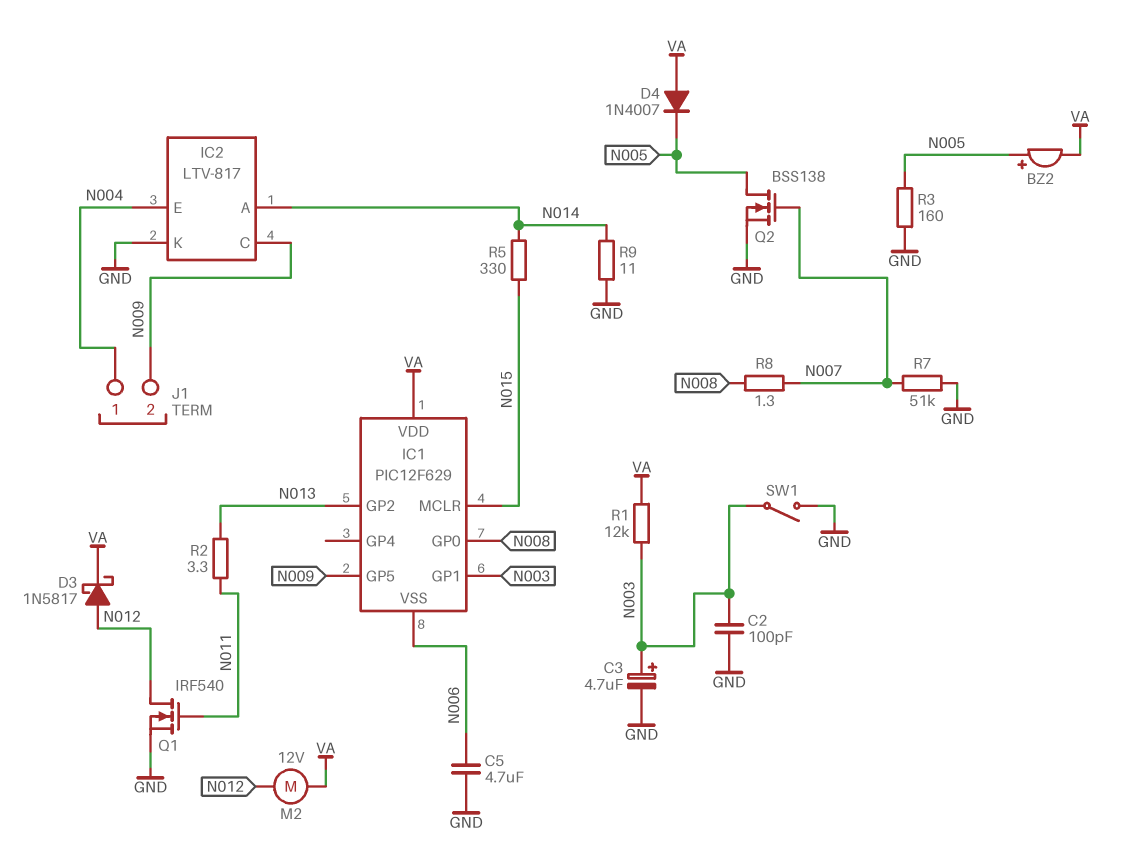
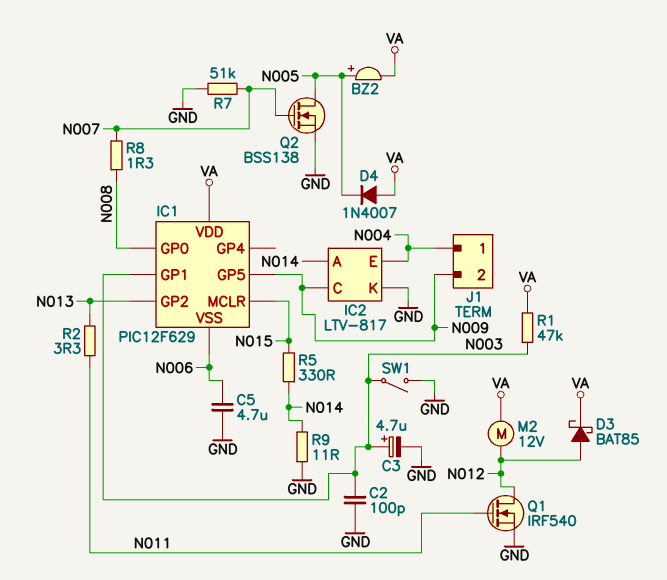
D3: schottky 1N5817 (A N012, K VA) -> schottky BAT85 (A N012, K VA)
R1: 12k (N003, VA) -> 47k (N003, VA)
R3: 160 (GND, N005) -> none

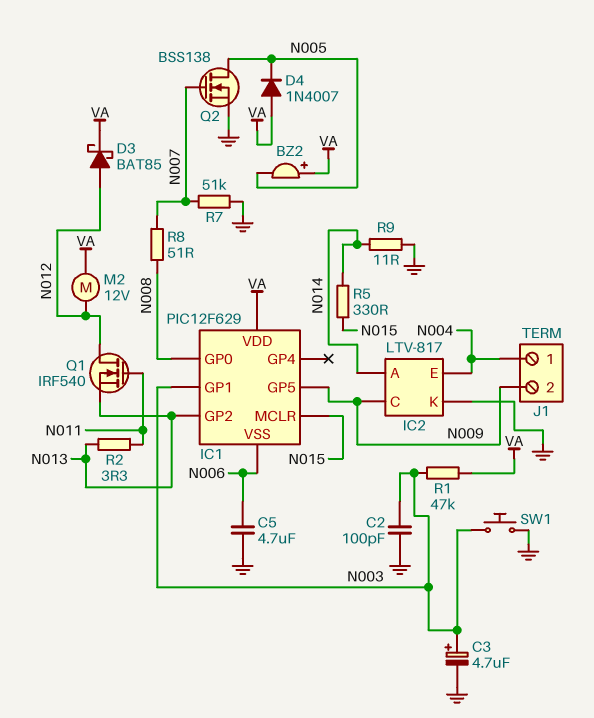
BZ2: buzzer (plus N005, minus VA) -> buzzer (plus VA, minus N005)
Q1: NMOS IRF540 (G N011, D N012, S GND) -> NMOS IRF540 (G N011, D N012, S N013)
R8: 1.3 (N007, N008) -> 51 (N007, N008)
SW1: switch (GND, N003) -> button (GND, N003)

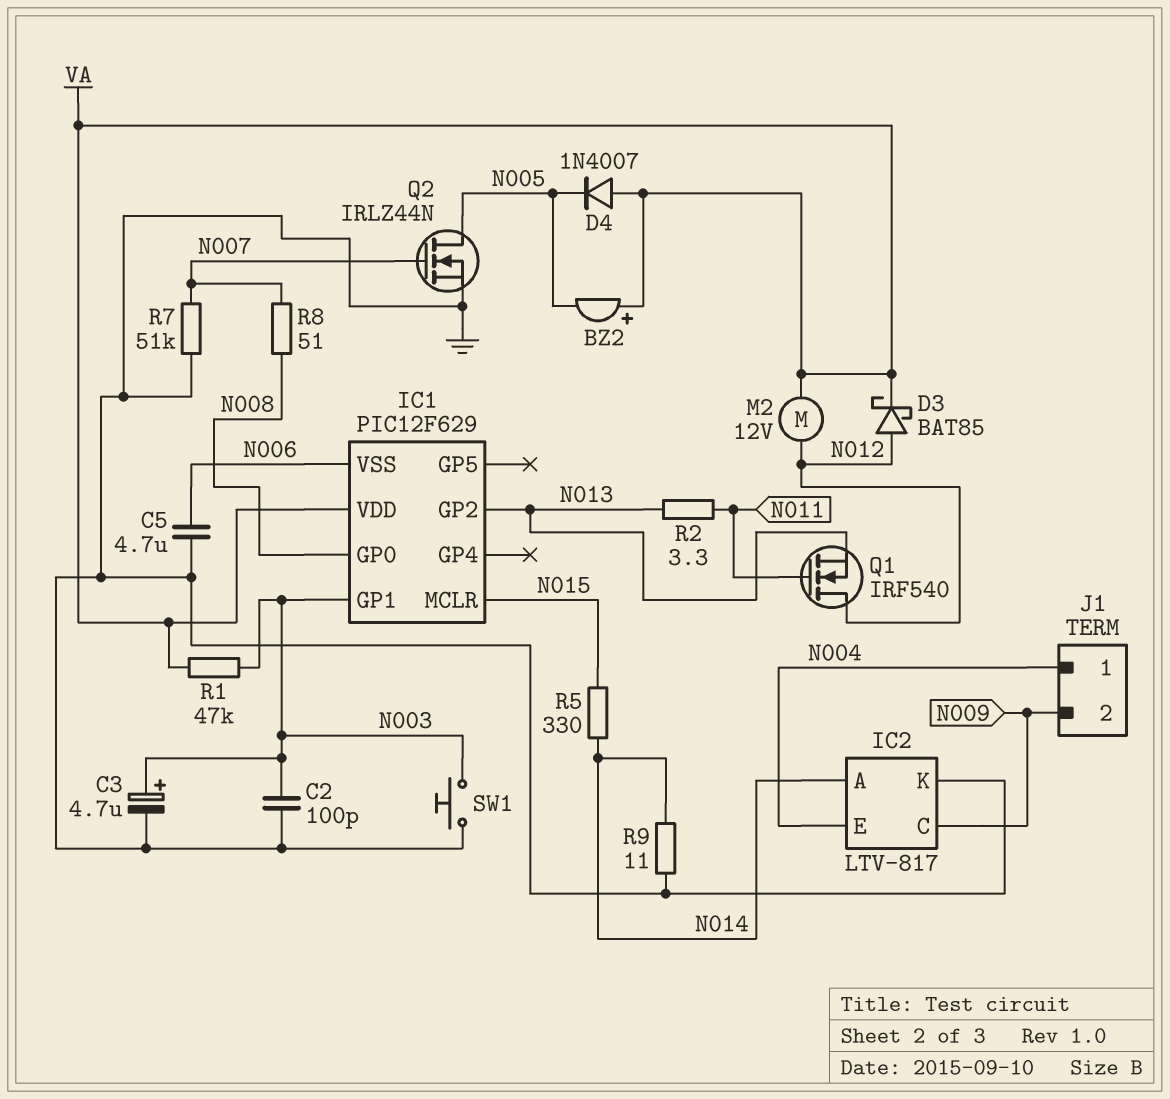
IC1 pin GP5: N009 -> none
Q2: NMOS BSS138 (G N007, D N005, S GND) -> NMOS IRLZ44N (G N007, D N005, S GND)

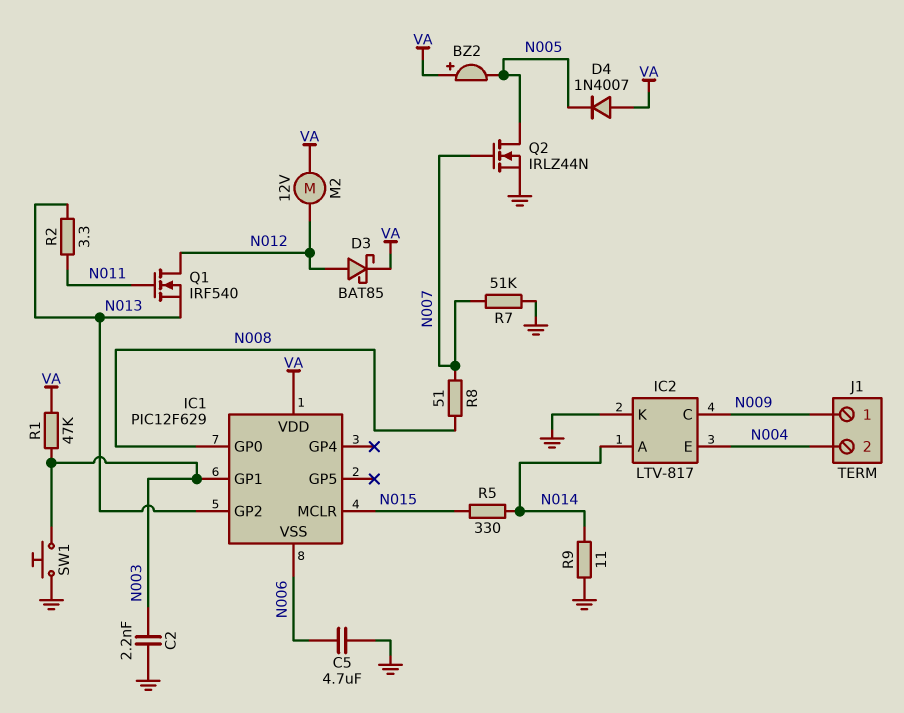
C2: 100pF (GND, N003) -> 2.2nF (GND, N003)
C3: 4.7uF (plus N003, minus GND) -> none
J1 pin 1: N004 -> N009
J1 pin 2: N009 -> N004

